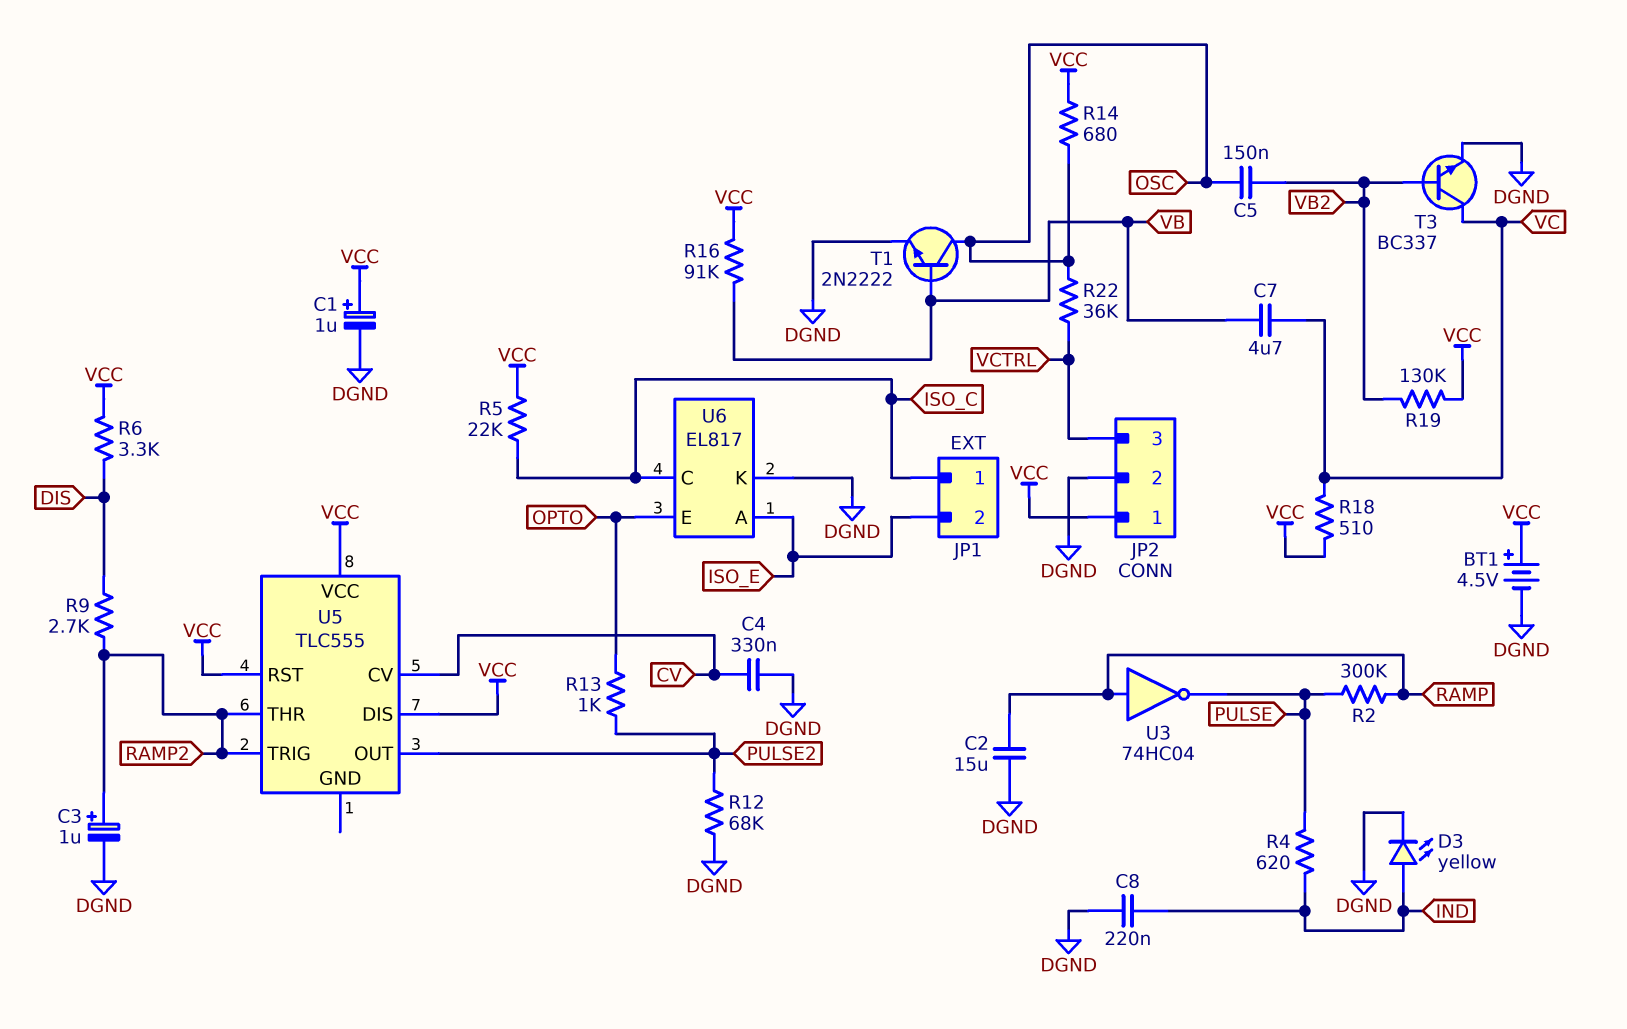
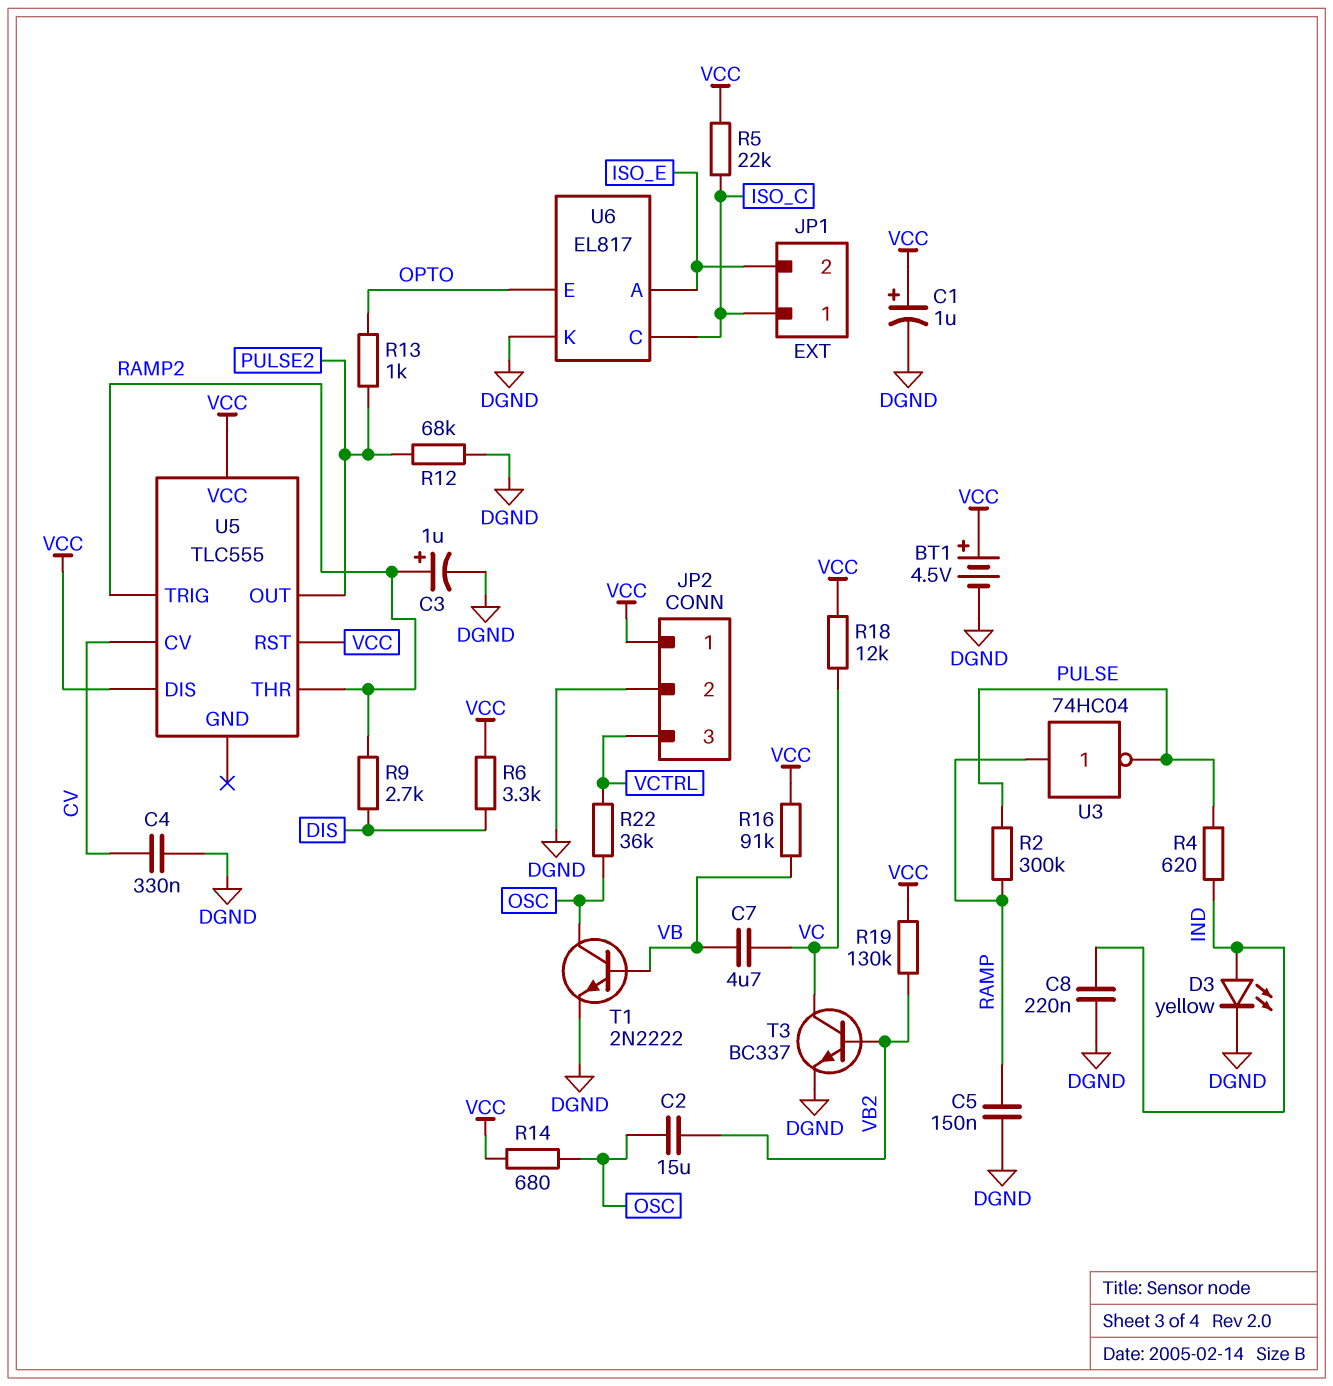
C2: 15uF (DGND, RAMP) -> 15uF (OSC, VB2)
C5: 150nF (OSC, VB2) -> 150nF (DGND, RAMP)
R18: 510 (VC, VCC) -> 12k (VC, VCC)

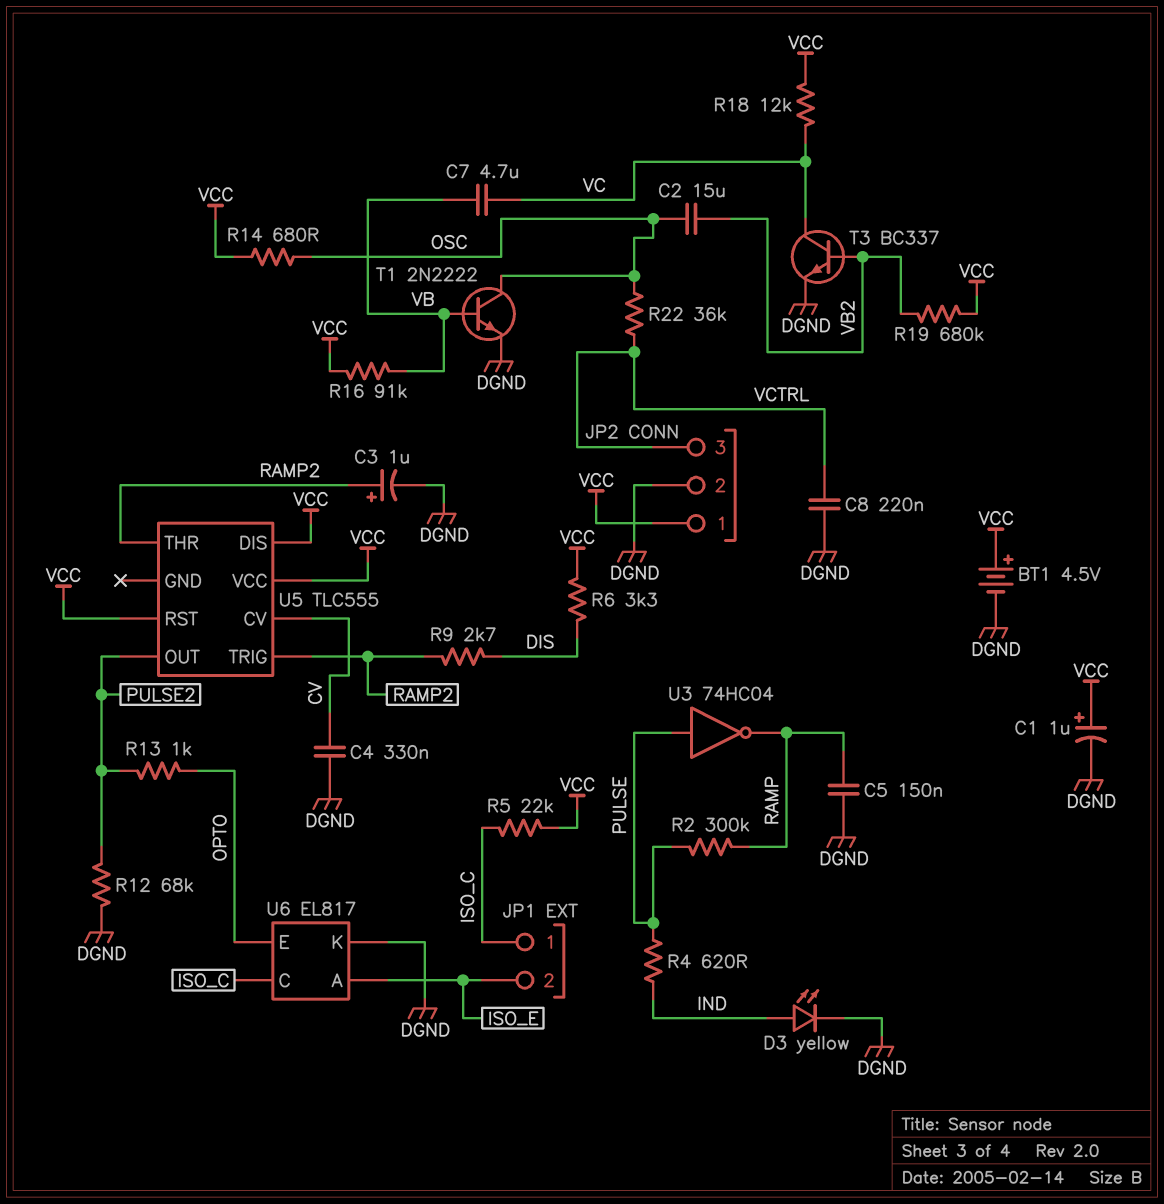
C8: 220nF (DGND, IND) -> 220nF (DGND, VCTRL)
R19: 130k (VB2, VCC) -> 680k (VB2, VCC)
U3: NOT 74HC04 (in RAMP, out PULSE) -> NOT 74HC04 (in PULSE, out RAMP)

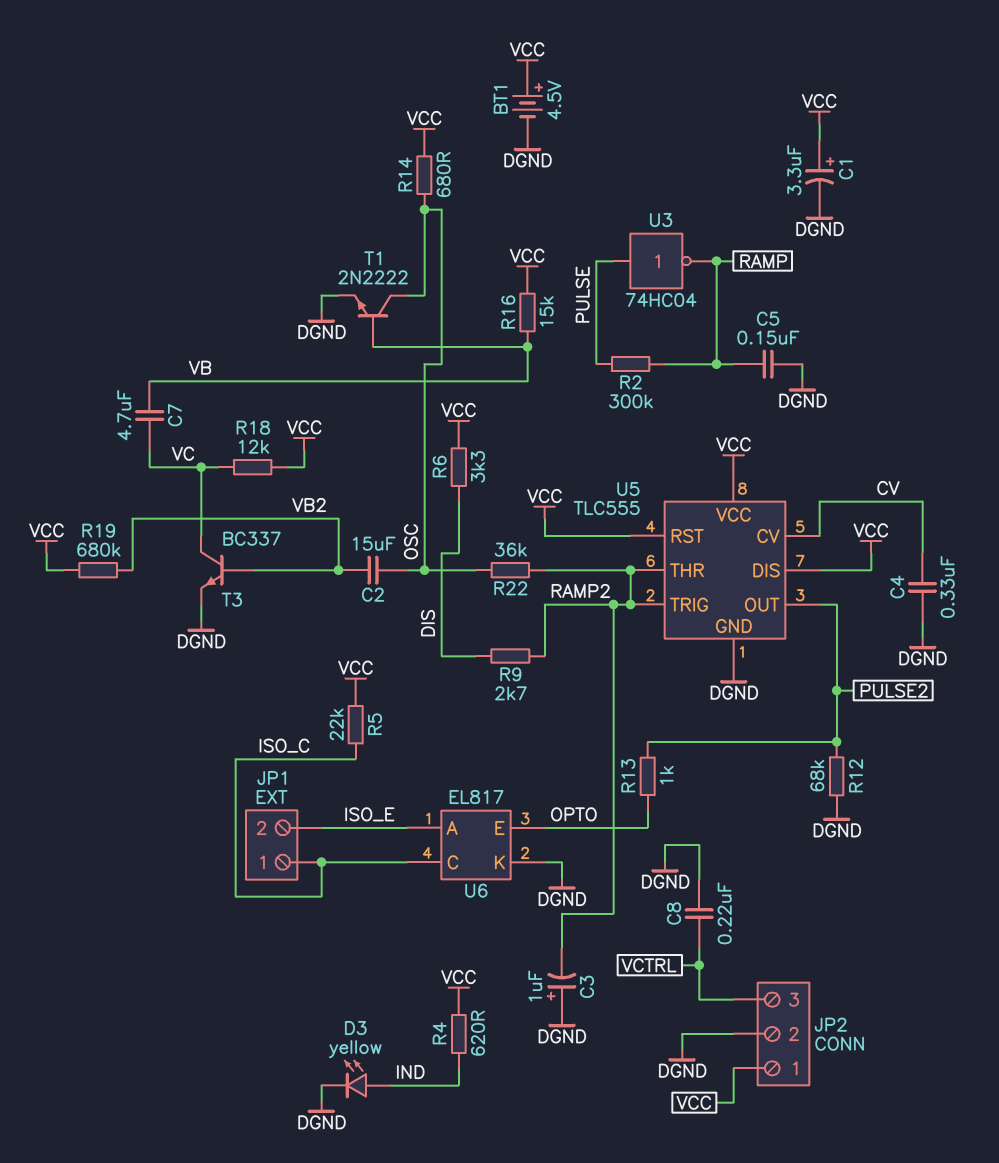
C1: 1uF (plus VCC, minus DGND) -> 3.3uF (plus VCC, minus DGND)
C3: 1uF (plus RAMP2, minus DGND) -> 1uF (plus DGND, minus RAMP2)
R4: 620 (IND, PULSE) -> 620 (IND, VCC)
R16: 91k (VB, VCC) -> 15k (VB, VCC)
R22: 36k (OSC, VCTRL) -> 36k (OSC, RAMP2)
U5 pin GND: none -> DGND

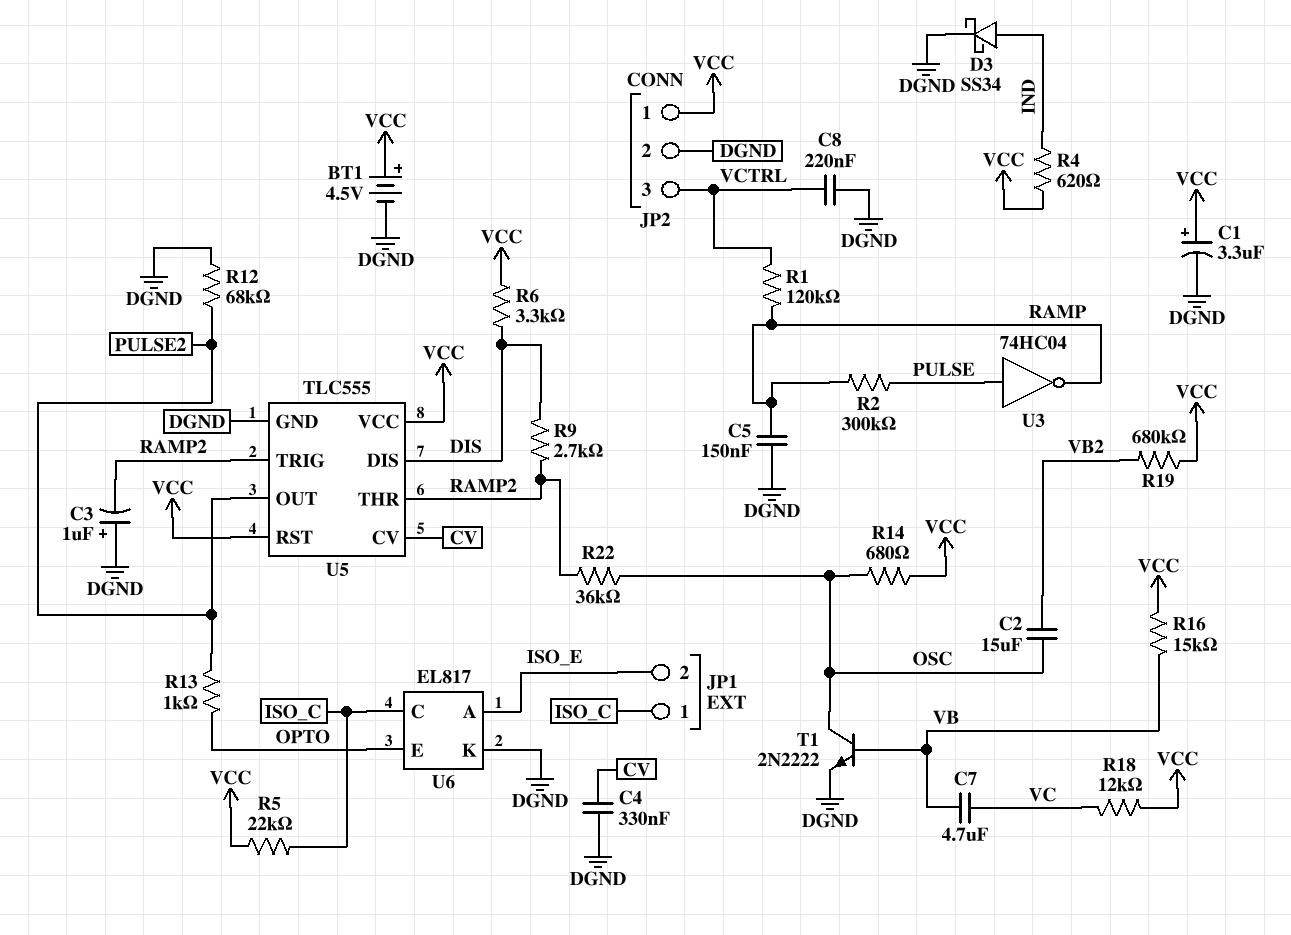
D3: LED yellow (A IND, K DGND) -> schottky SS34 (A IND, K DGND)
R1: none -> 120k (RAMP, VCTRL)
T3: NPN BC337 (B VB2, C VC, E DGND) -> none
U5 pin DIS: VCC -> DIS

